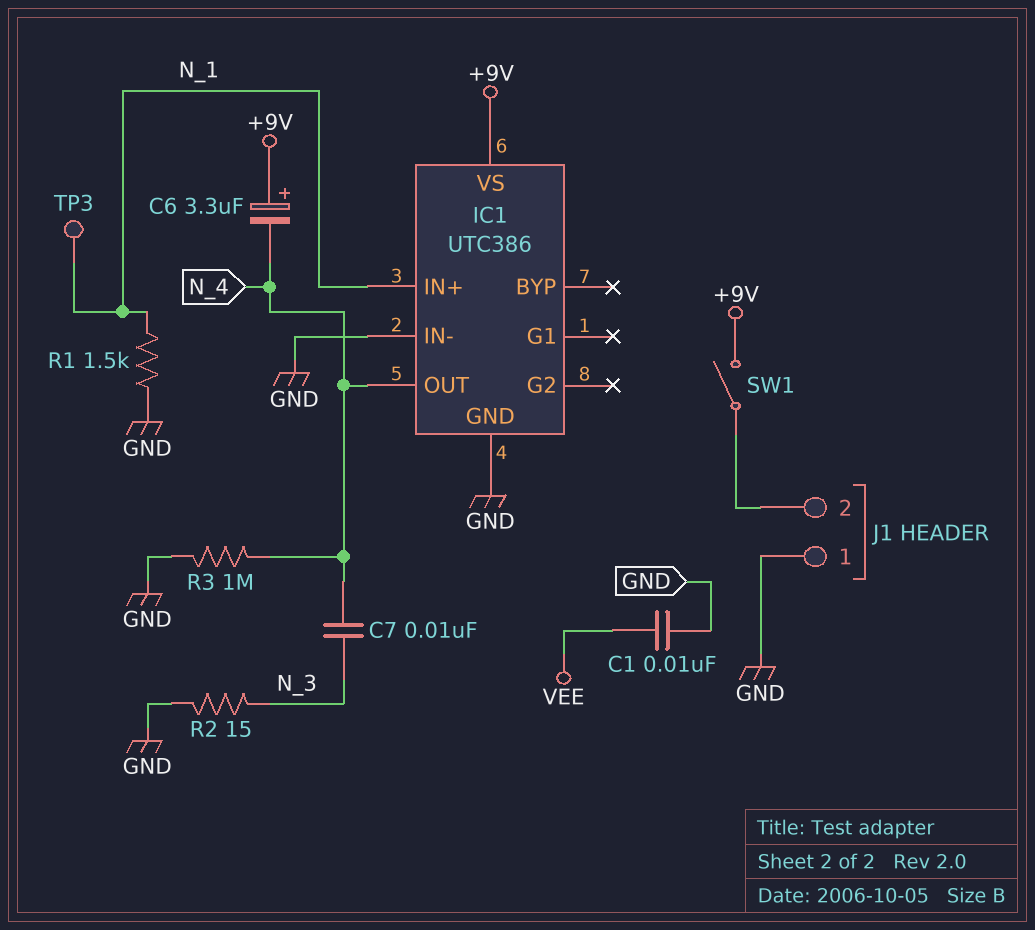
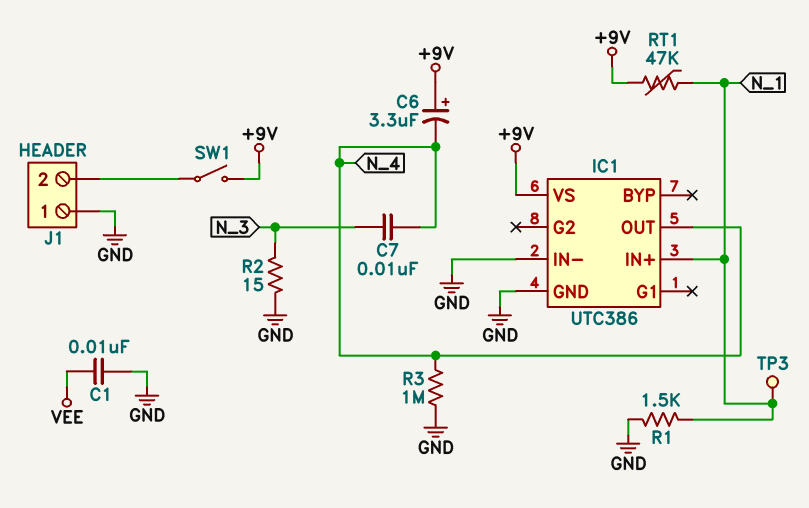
RT1: none -> 47k (+9V, N_1)

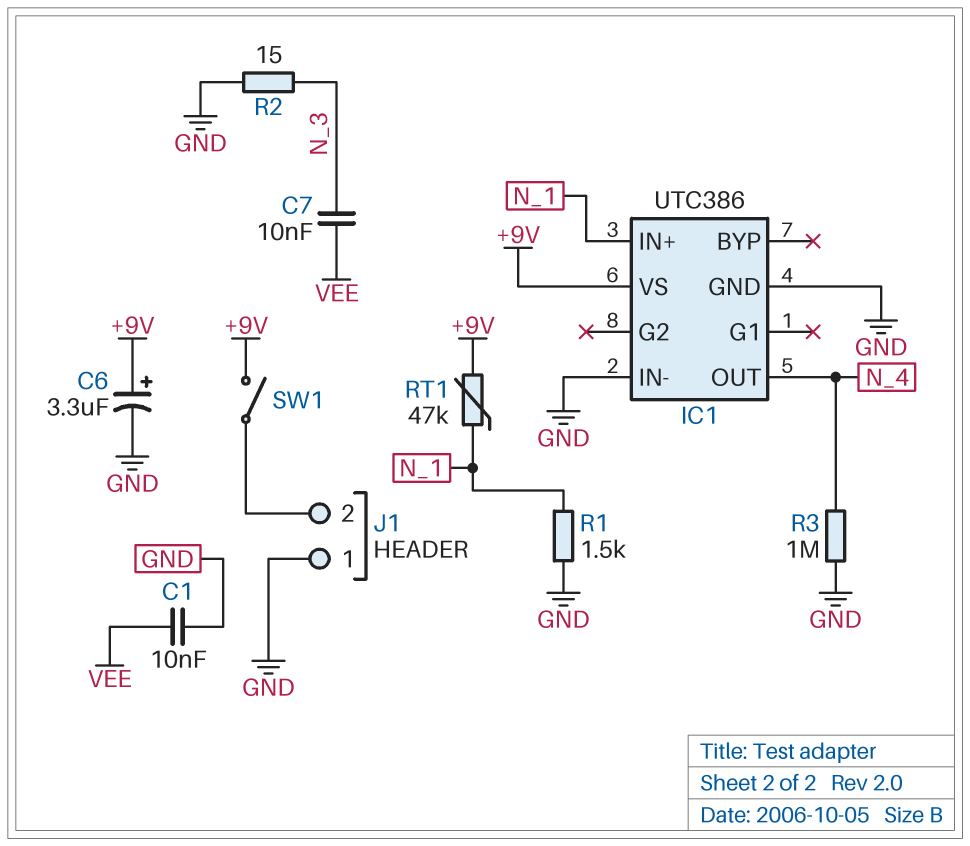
C6: 3.3uF (plus +9V, minus N_4) -> 3.3uF (plus +9V, minus GND)
C7: 10nF (N_3, N_4) -> 10nF (N_3, VEE)
TP3: test point (N_1) -> none

